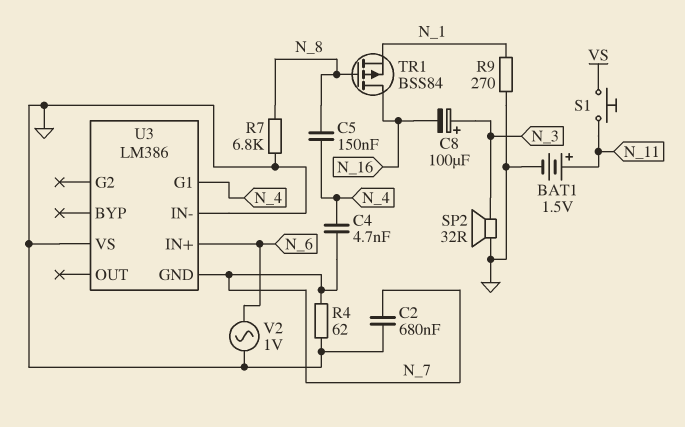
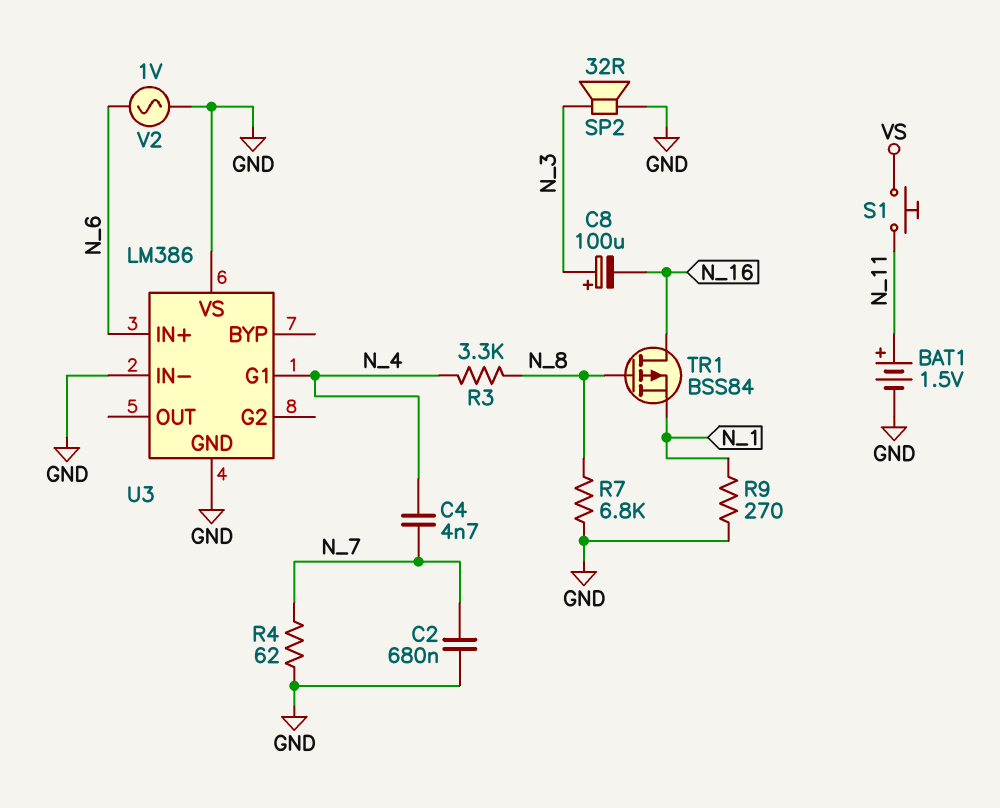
C5: 150nF (N_4, N_8) -> none
R3: none -> 3.3k (N_4, N_8)
U3 pin GND: N_7 -> GND

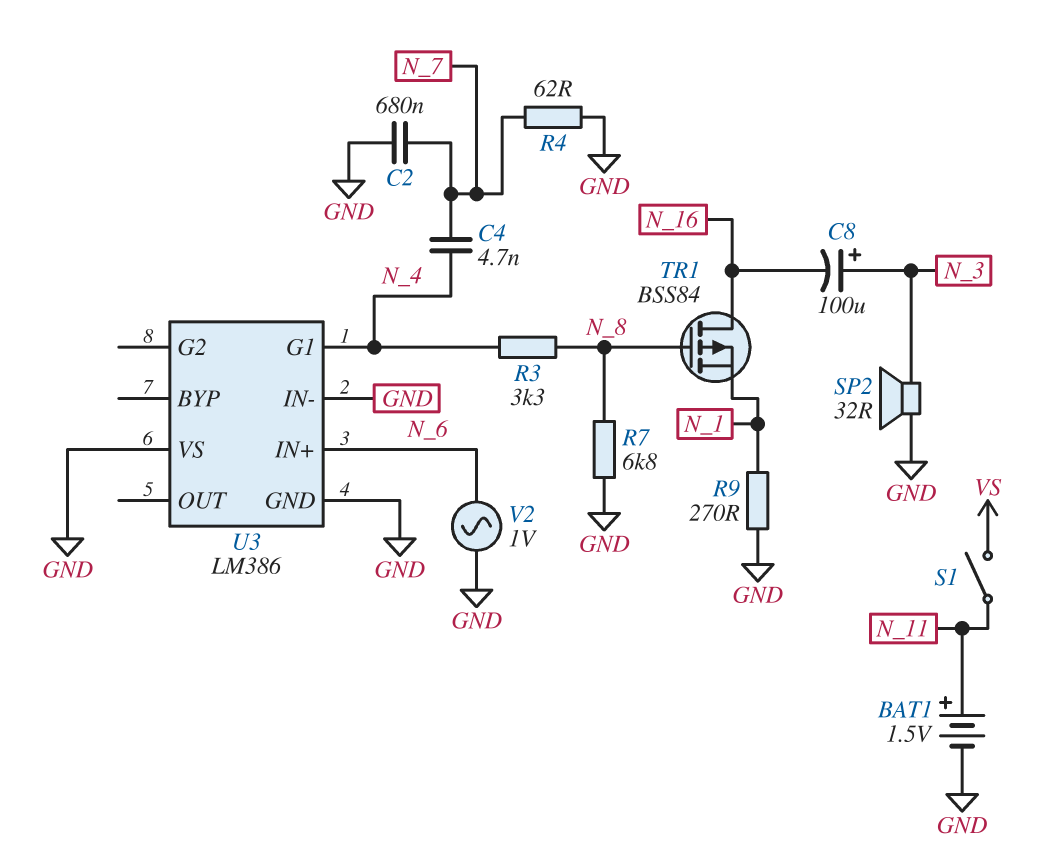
S1: button (N_11, VS) -> switch (N_11, VS)

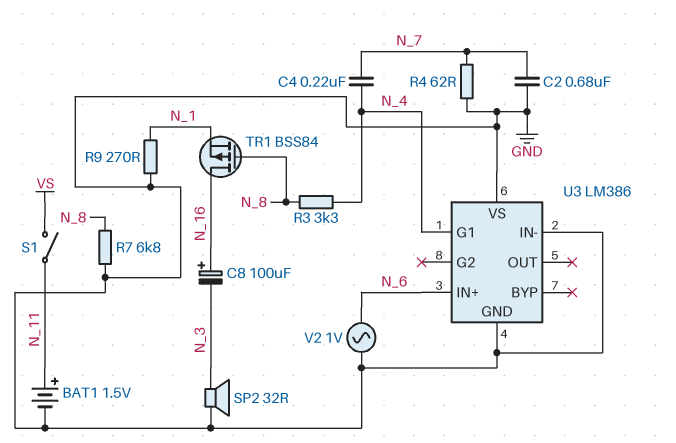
C4: 4.7nF (N_4, N_7) -> 220nF (N_4, N_7)
C8: 100uF (plus N_3, minus N_16) -> 100uF (plus N_16, minus N_3)

